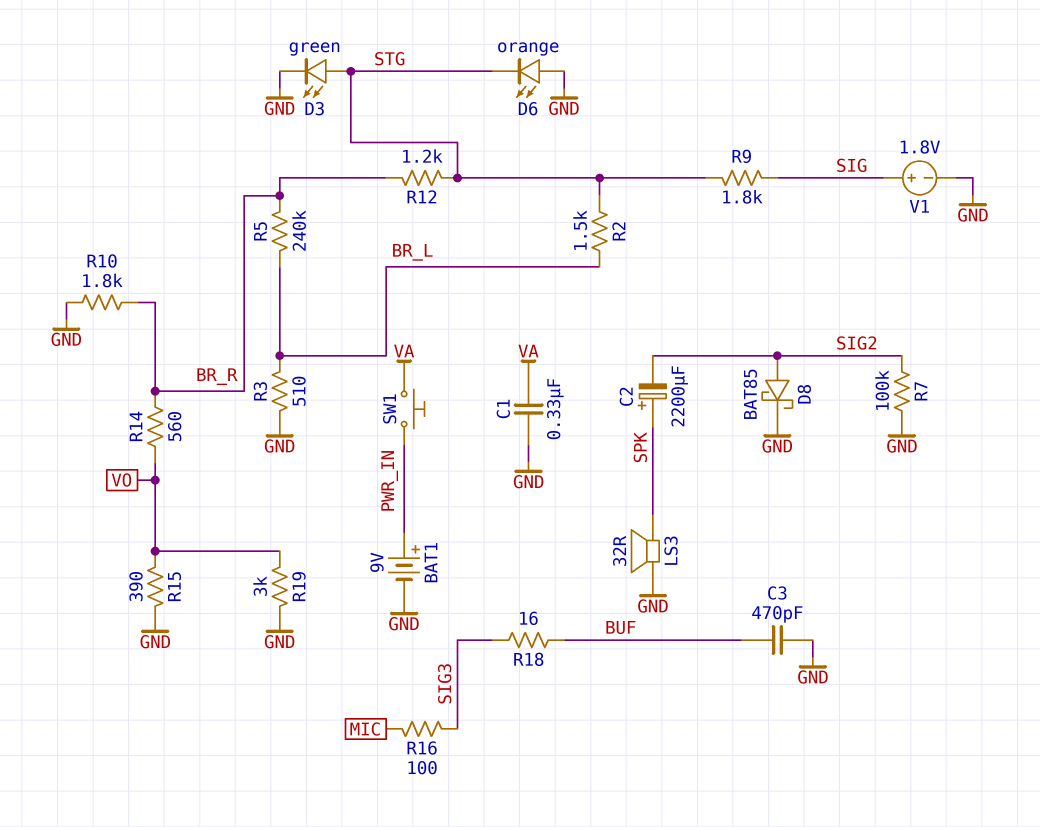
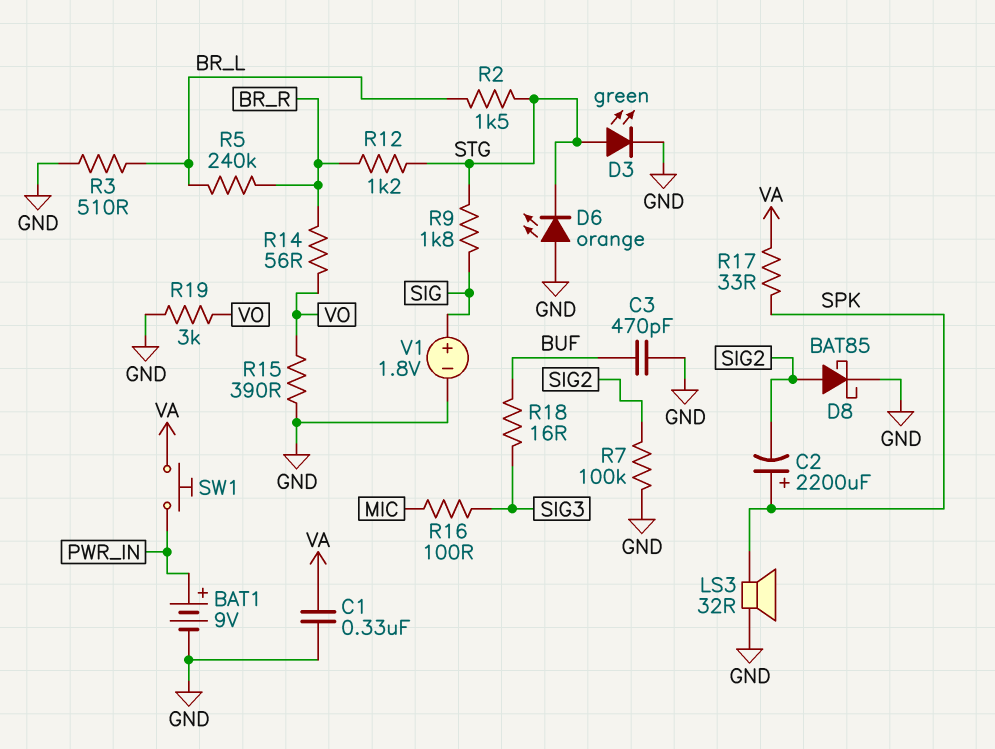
R10: 1.8k (BR_R, GND) -> none
R14: 560 (BR_R, VO) -> 56 (BR_R, VO)
R17: none -> 33 (SPK, VA)

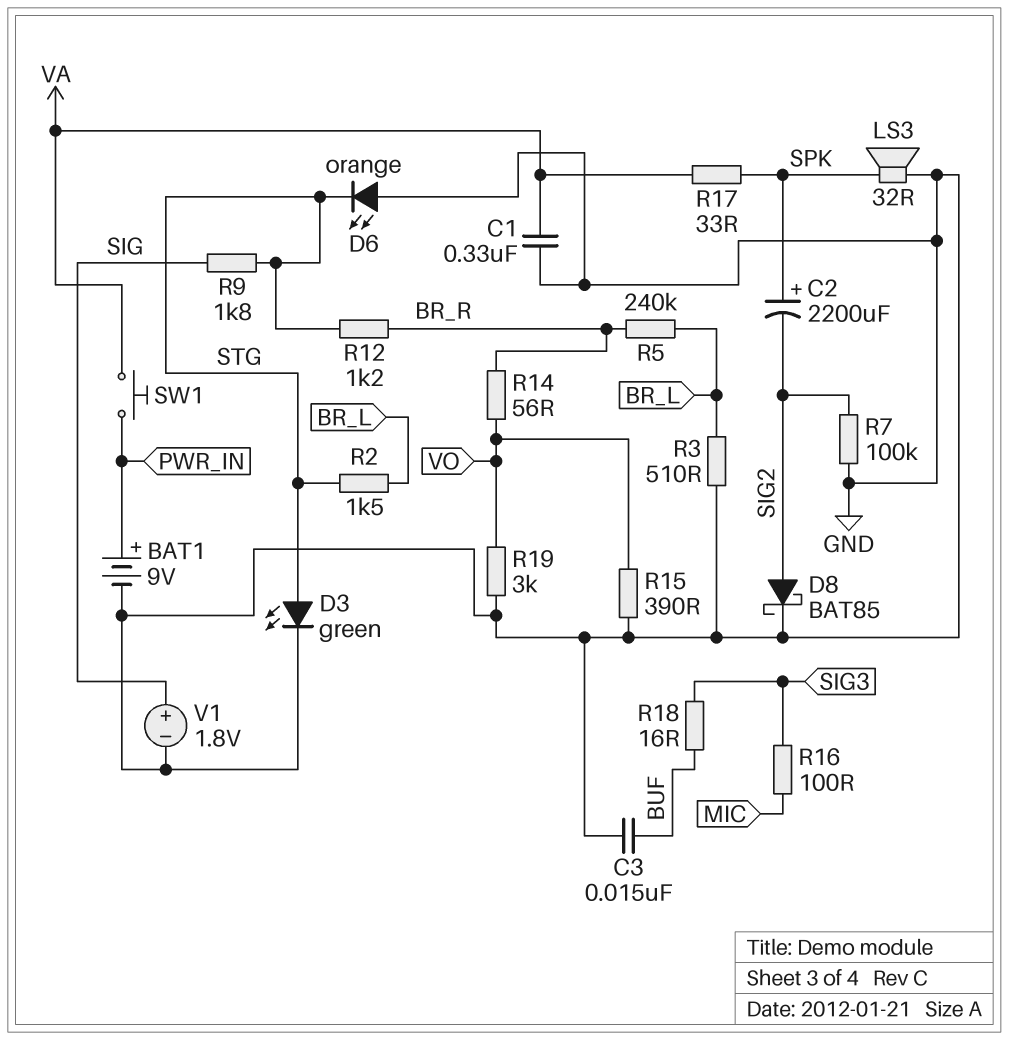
C3: 470pF (BUF, GND) -> 15nF (BUF, GND)

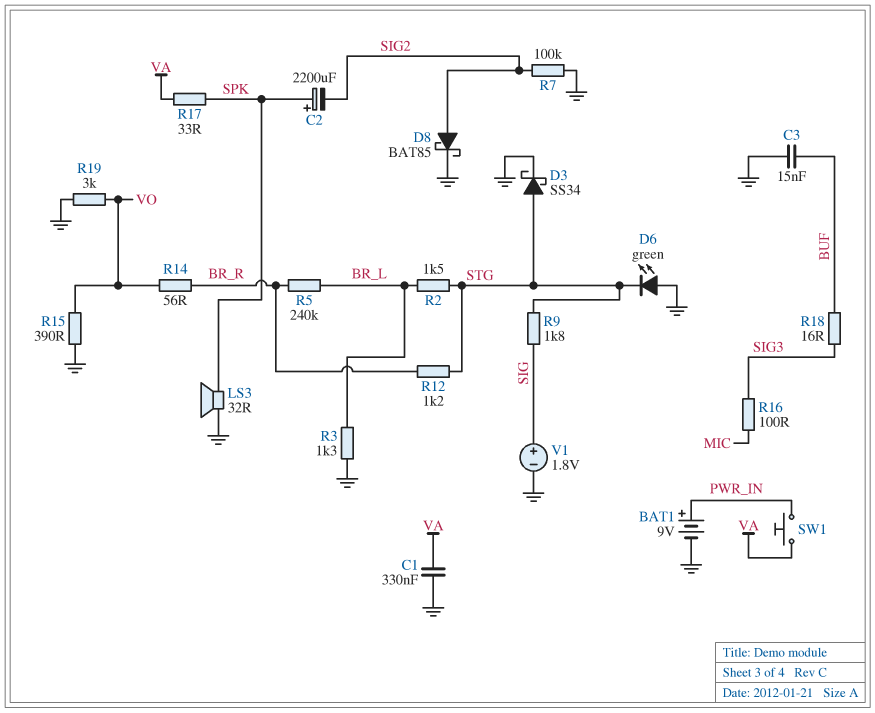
D3: LED green (A STG, K GND) -> schottky SS34 (A STG, K GND)
D6: LED orange (A GND, K STG) -> LED green (A GND, K STG)
R3: 510 (BR_L, GND) -> 1.3k (BR_L, GND)

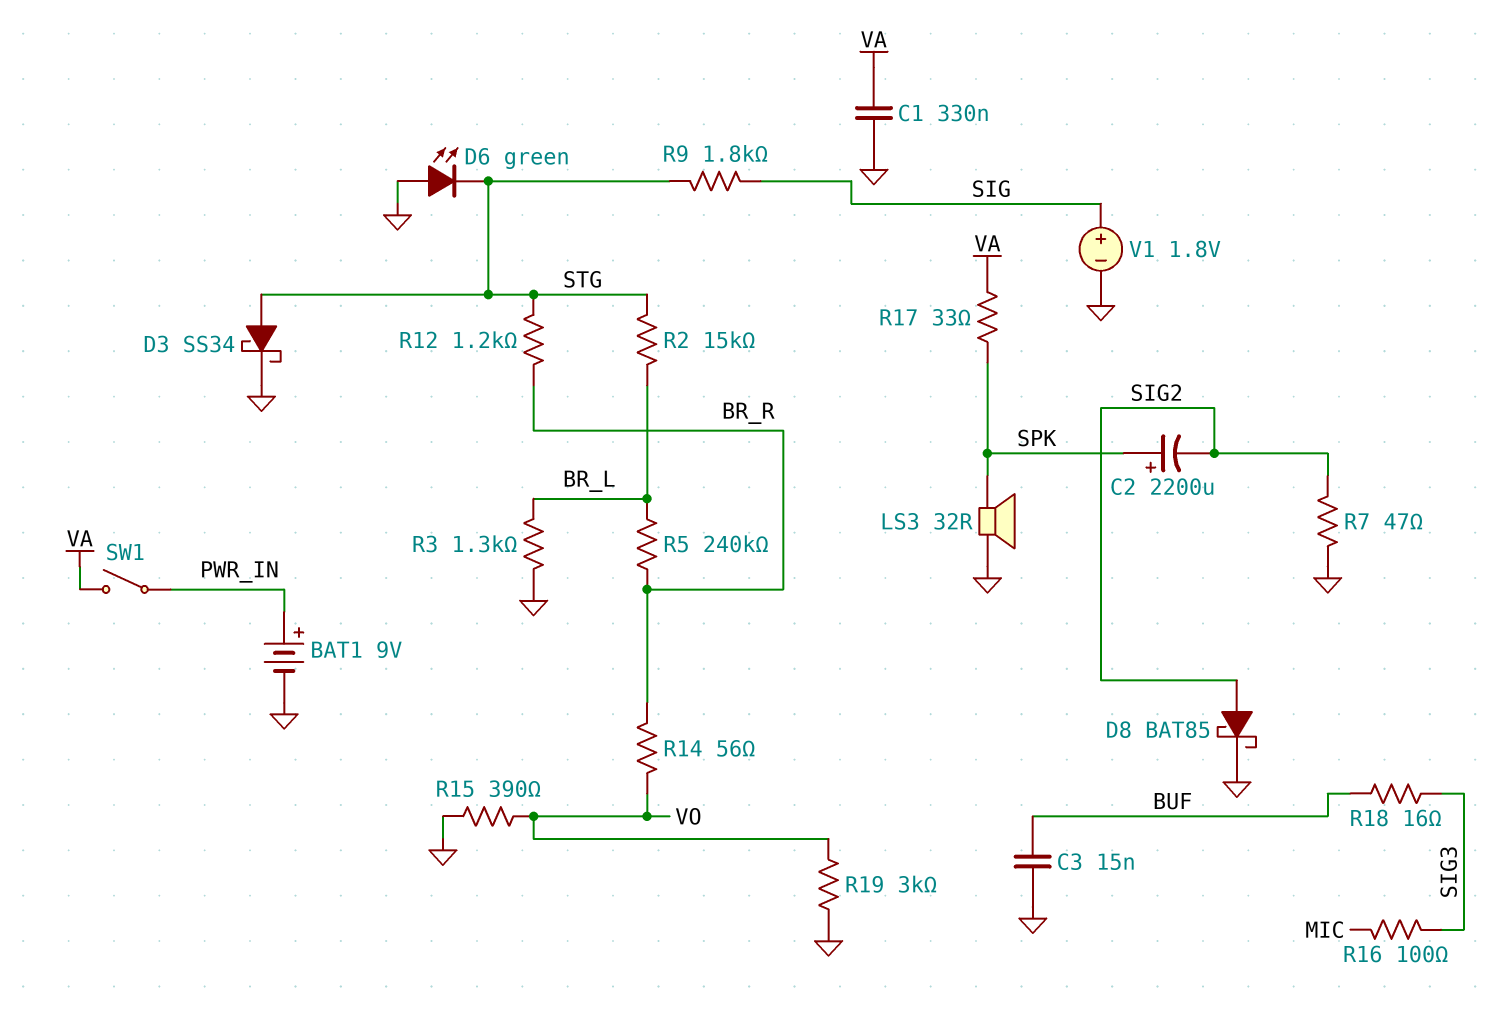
R2: 1.5k (BR_L, STG) -> 15k (BR_L, STG)
R7: 100k (GND, SIG2) -> 47 (GND, SIG2)
SW1: button (PWR_IN, VA) -> switch (PWR_IN, VA)

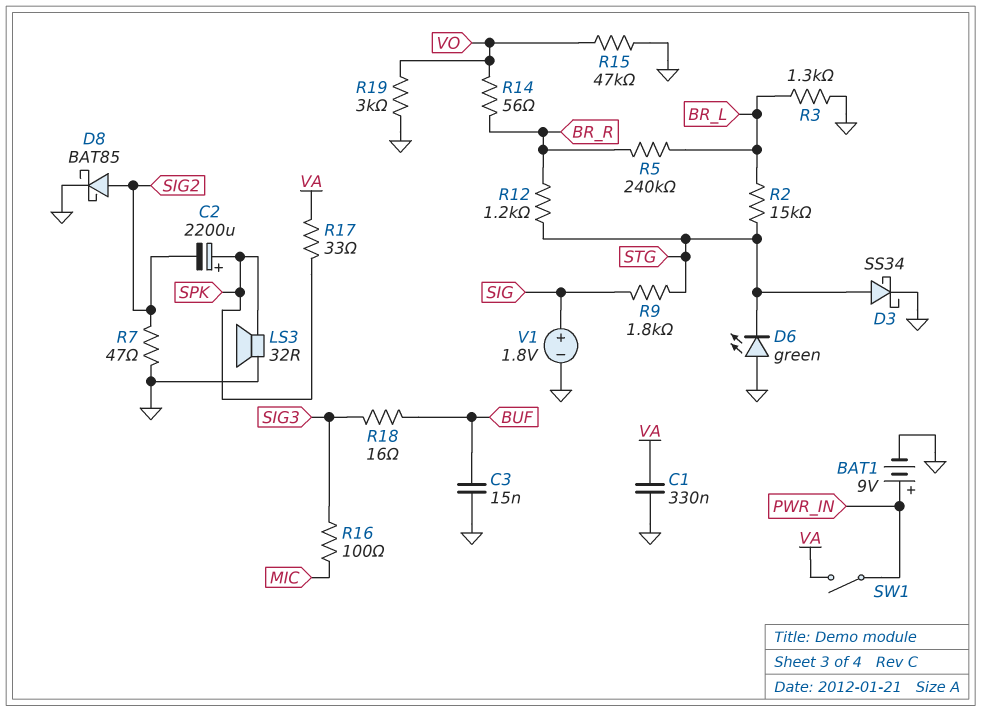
R15: 390 (GND, VO) -> 47k (GND, VO)

